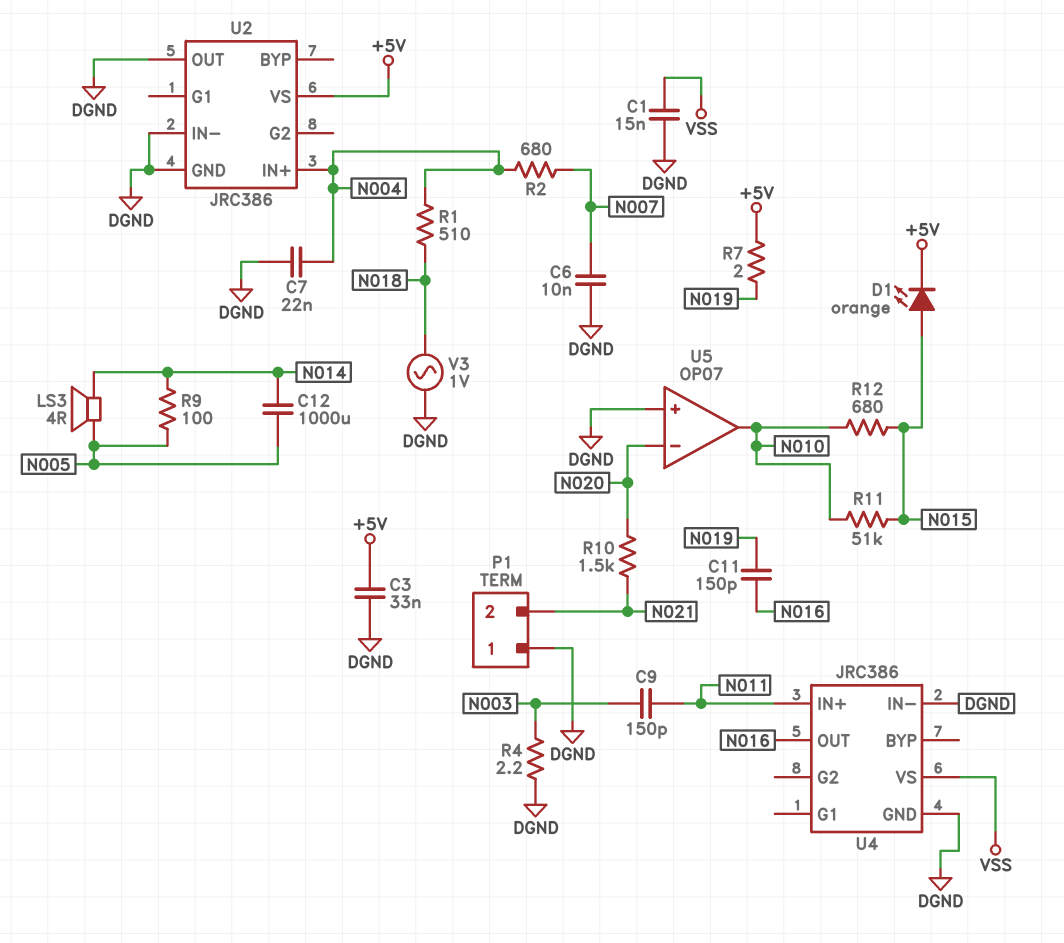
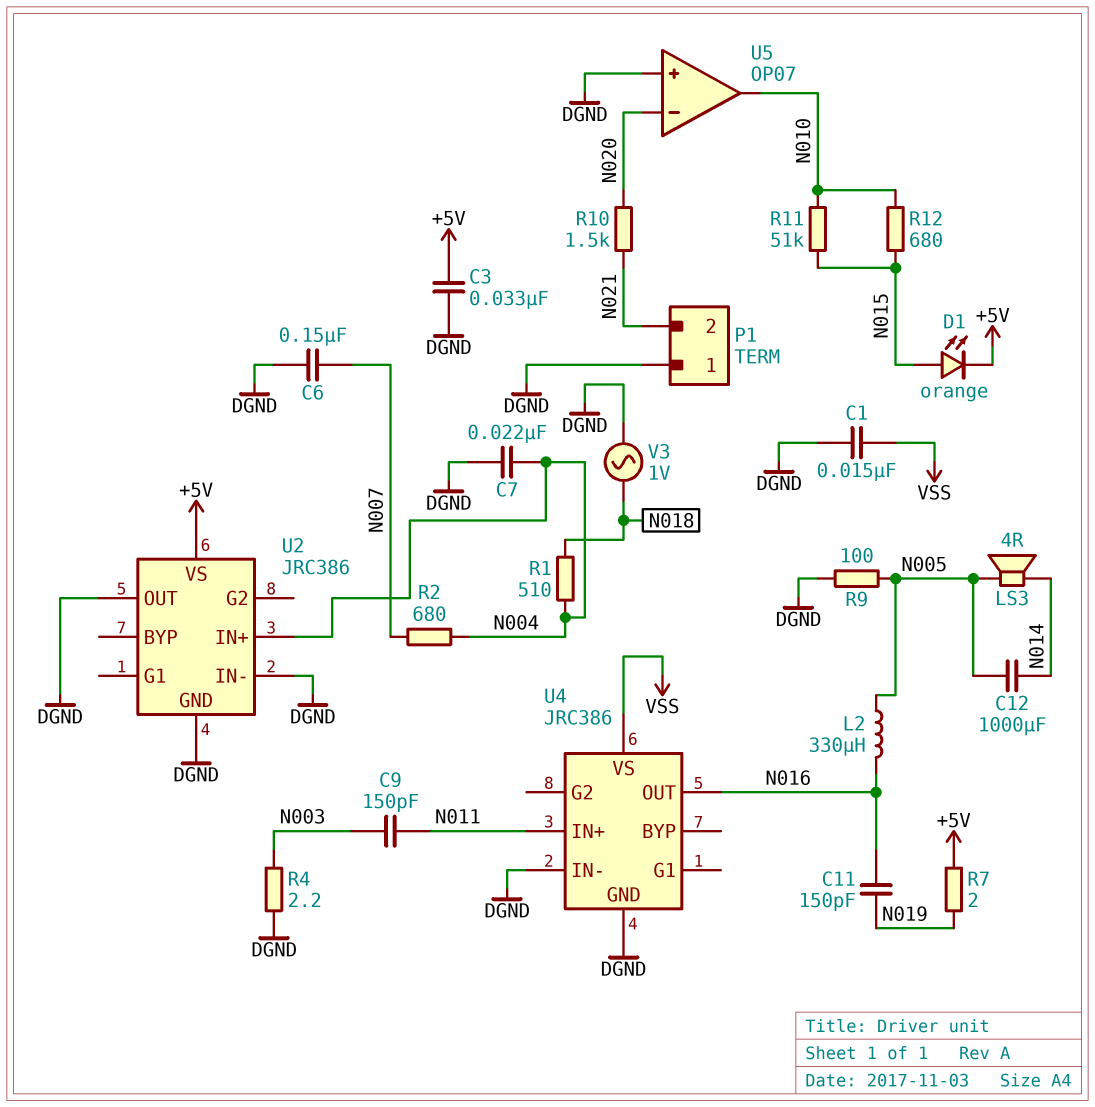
C6: 10nF (DGND, N007) -> 150nF (DGND, N007)
L2: none -> 330uH (N005, N016)
R9: 100 (N005, N014) -> 100 (DGND, N005)

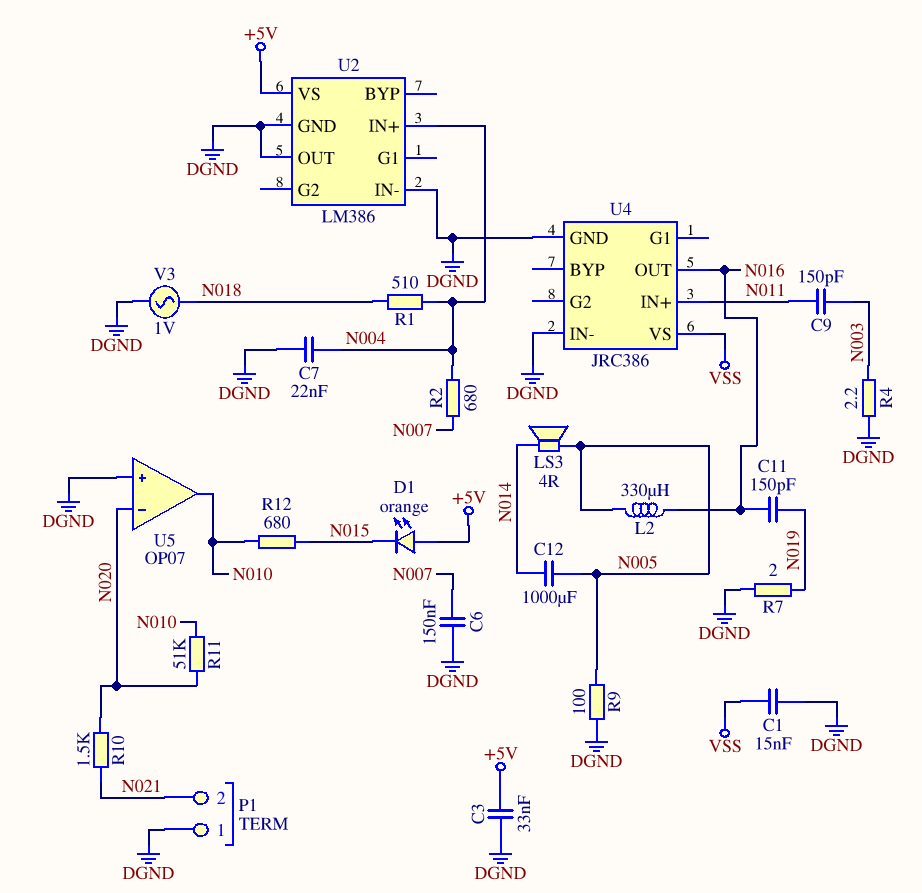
D1: LED orange (A N015, K +5V) -> LED orange (A +5V, K N015)
R7: 2 (+5V, N019) -> 2 (DGND, N019)
R11: 51k (N010, N015) -> 51k (N010, N020)
U2: JRC386 -> LM386

